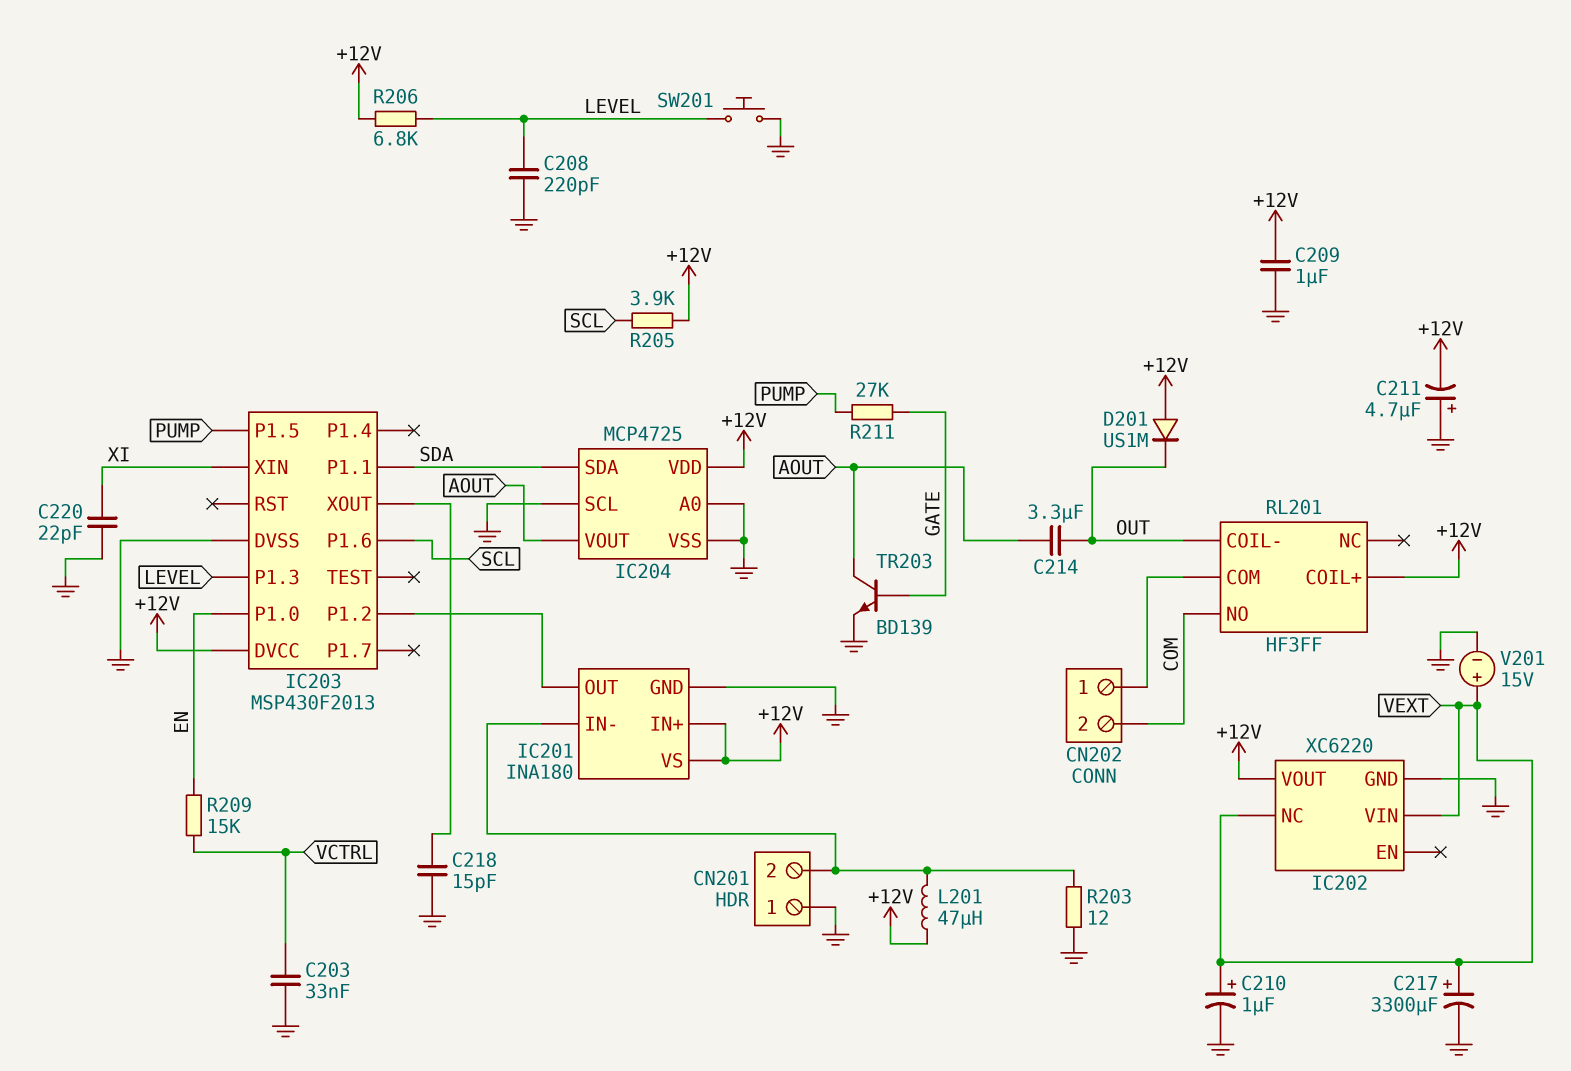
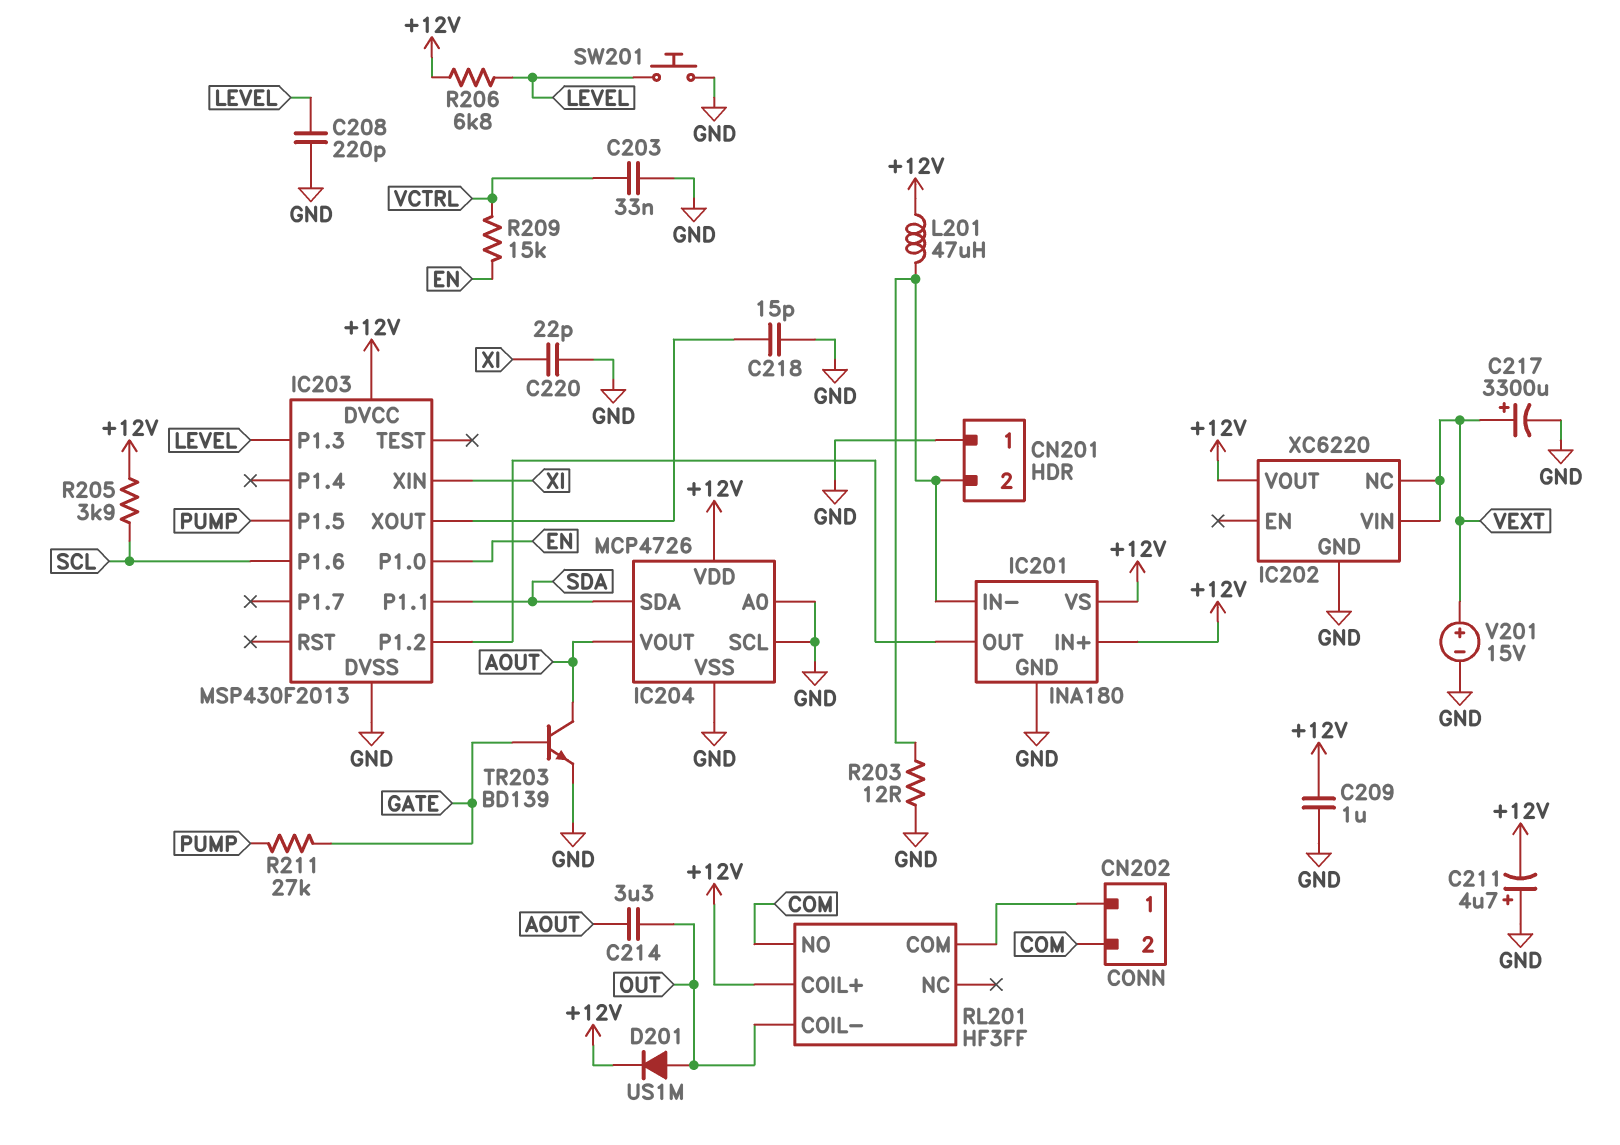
C210: 1uF (plus VEXT, minus GND) -> none
D201: diode US1M (A +12V, K OUT) -> diode US1M (A OUT, K +12V)
IC204: MCP4725 -> MCP4726

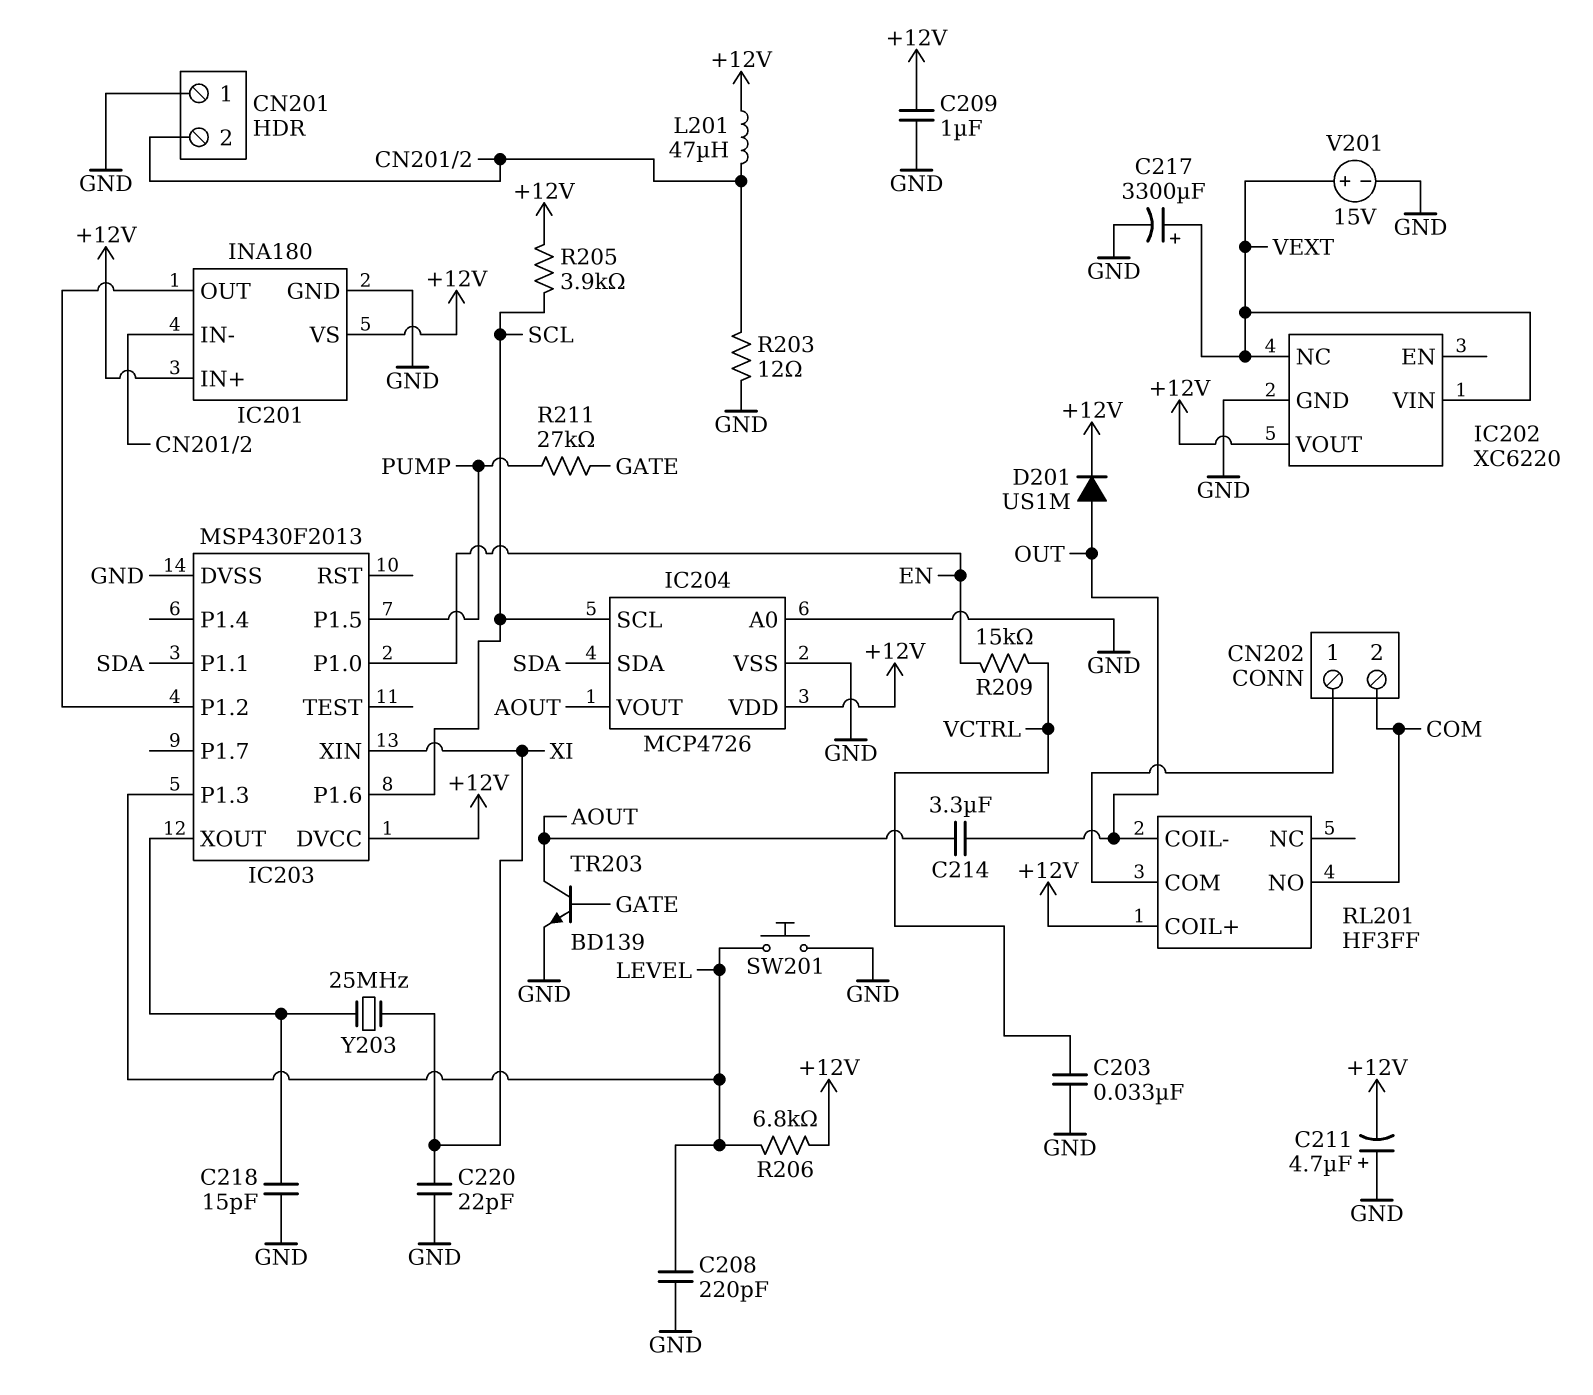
IC204 pin SCL: GND -> SCL
Y203: none -> 25MHz (IC203/XOUT, XI)

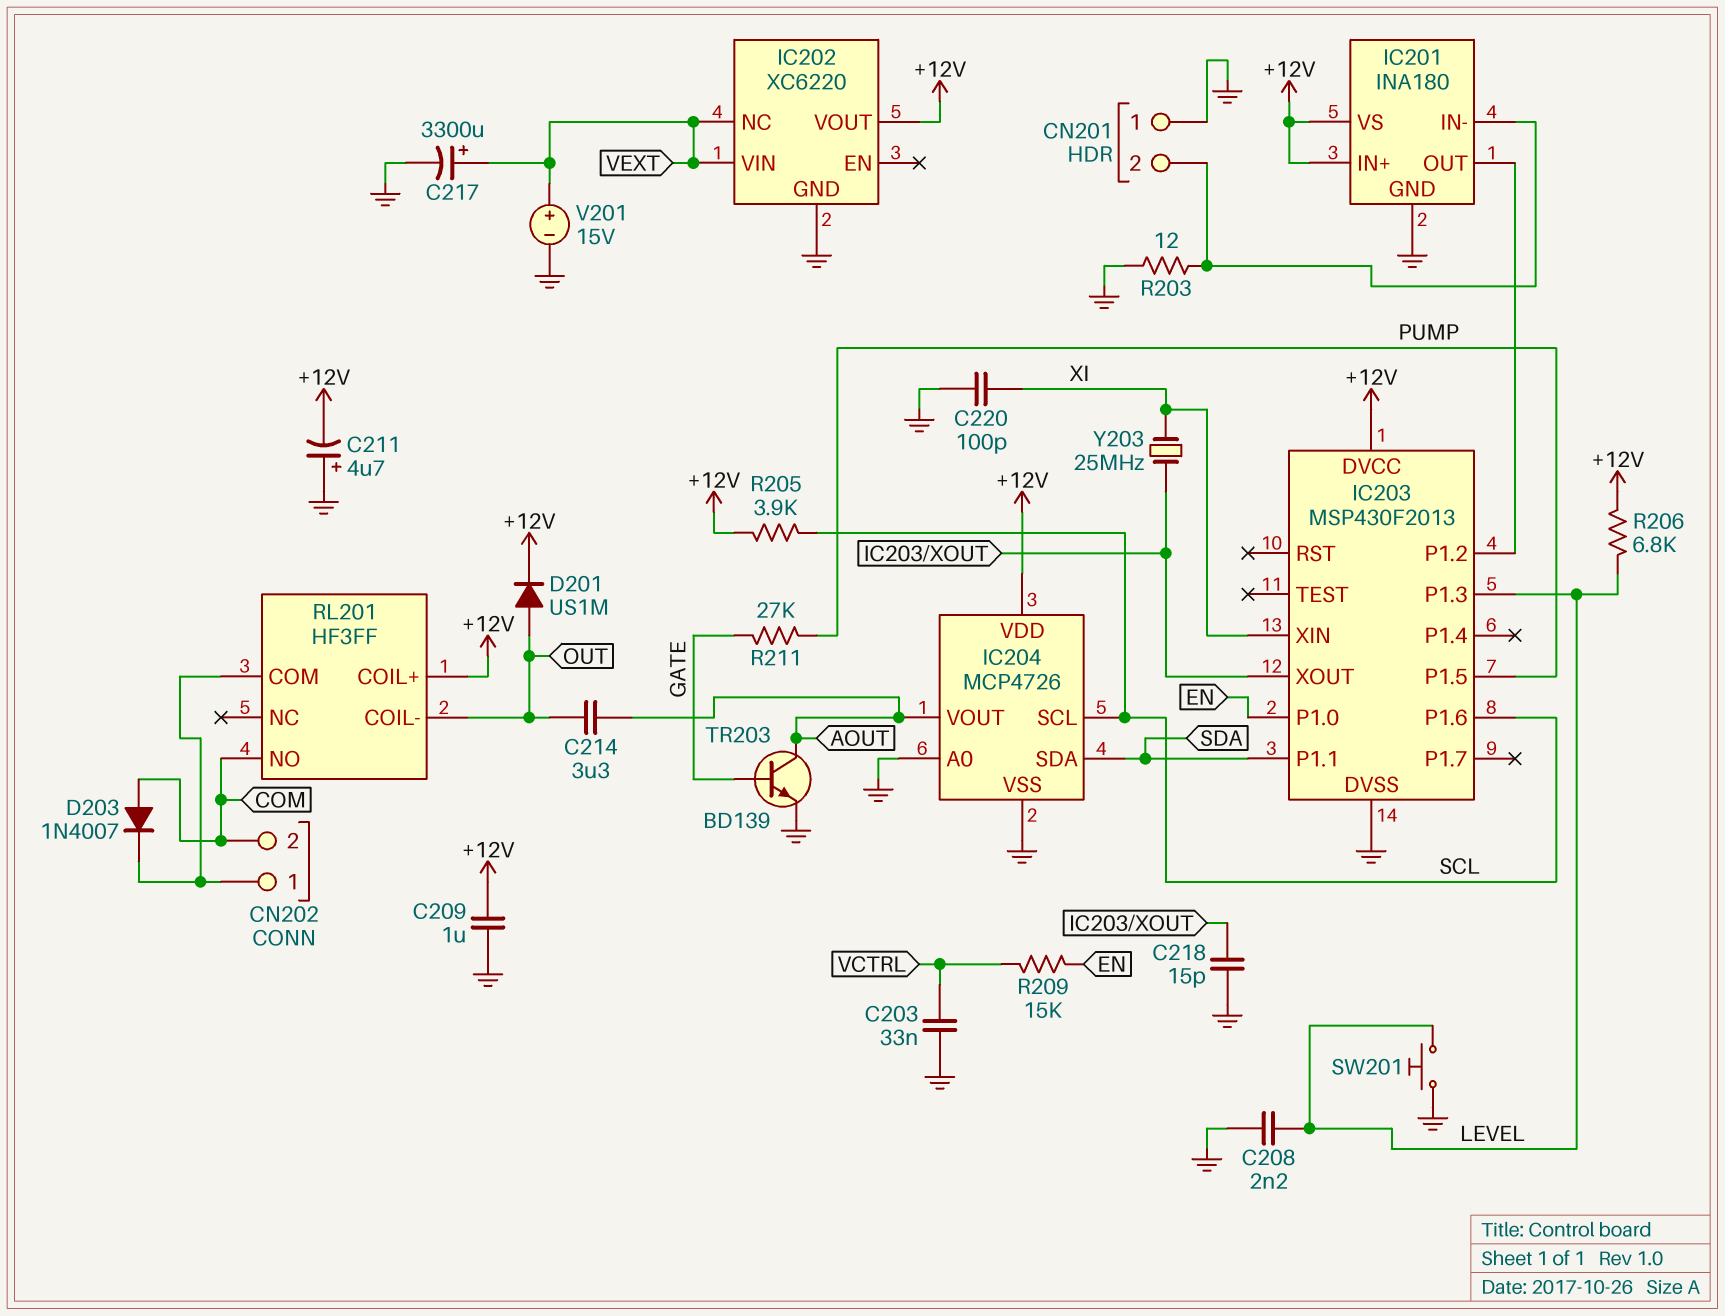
C208: 220pF (GND, LEVEL) -> 2.2nF (GND, LEVEL)
C220: 22pF (GND, XI) -> 100pF (GND, XI)
D203: none -> diode 1N4007 (A COM, K CN202/1)
L201: 47uH (+12V, CN201/2) -> none

